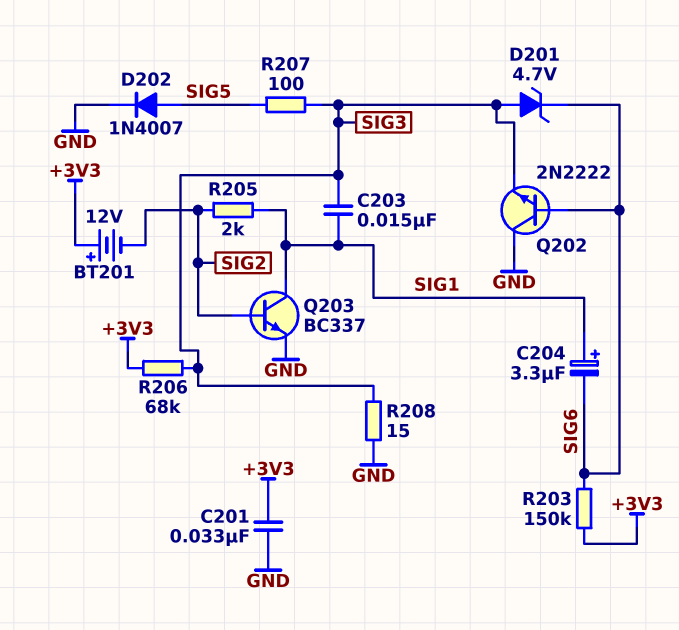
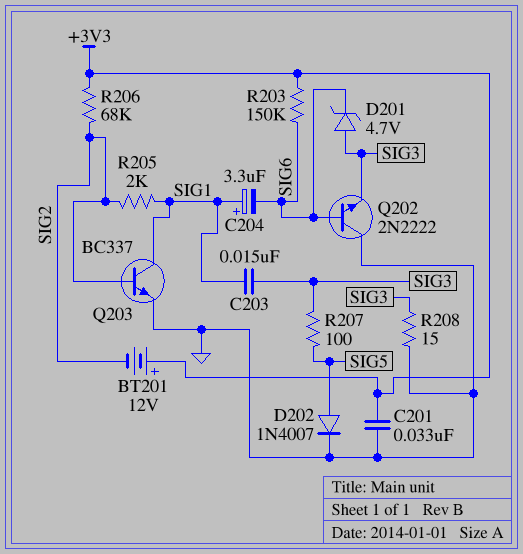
R206: 68k (+3V3, SIG3) -> 68k (+3V3, SIG2)

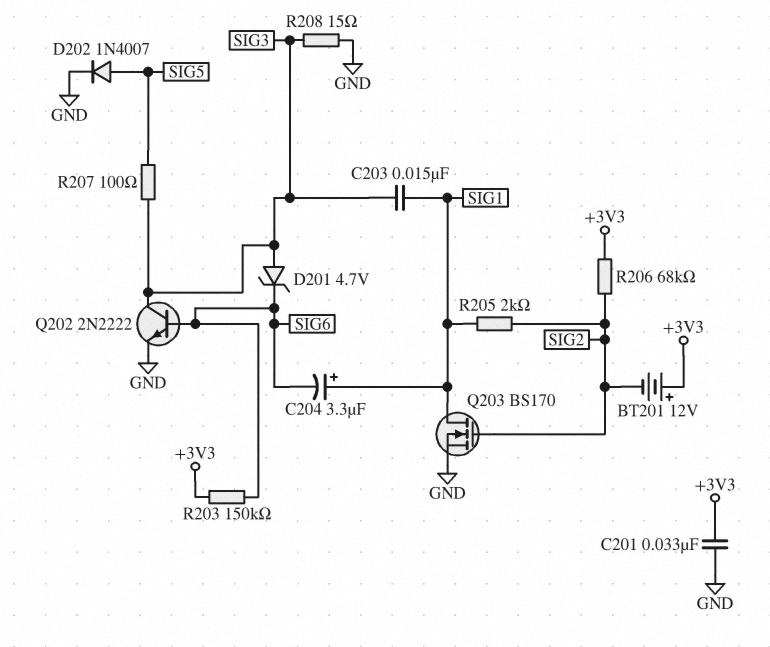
Q202: NPN 2N2222 (B SIG6, C GND, E SIG3) -> NPN 2N2222 (B SIG6, C SIG3, E GND)
Q203: NPN BC337 (B SIG2, C SIG1, E GND) -> NMOS BS170 (G SIG2, D SIG1, S GND)

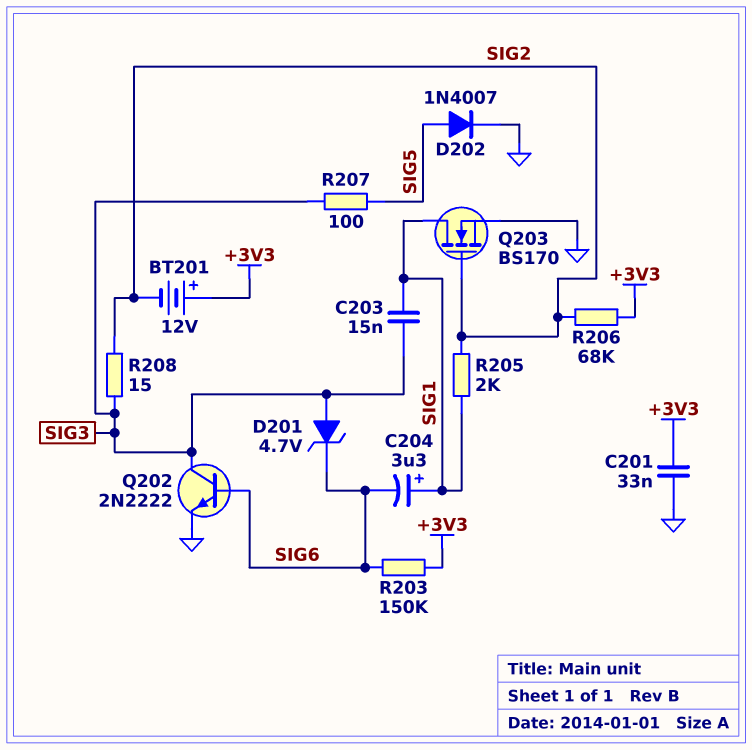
R208: 15 (GND, SIG3) -> 15 (SIG2, SIG3)

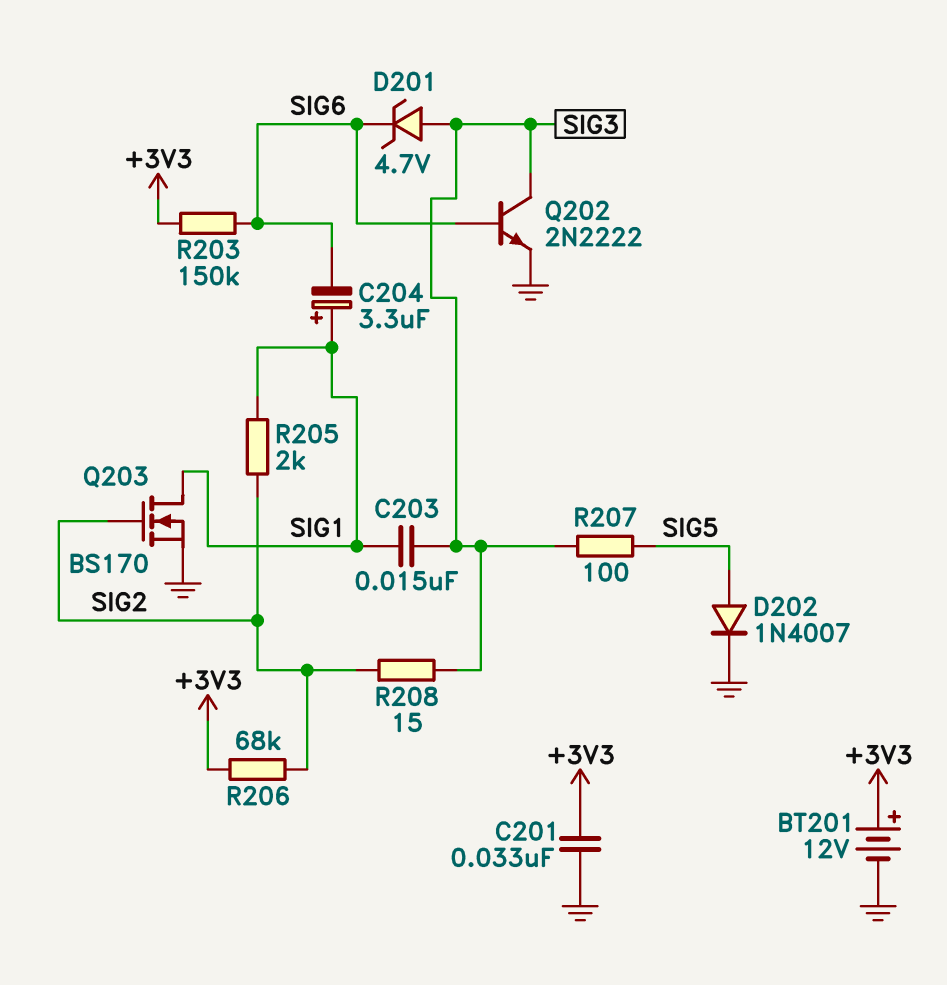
BT201: 12V (plus +3V3, minus SIG2) -> 12V (plus +3V3, minus GND)

